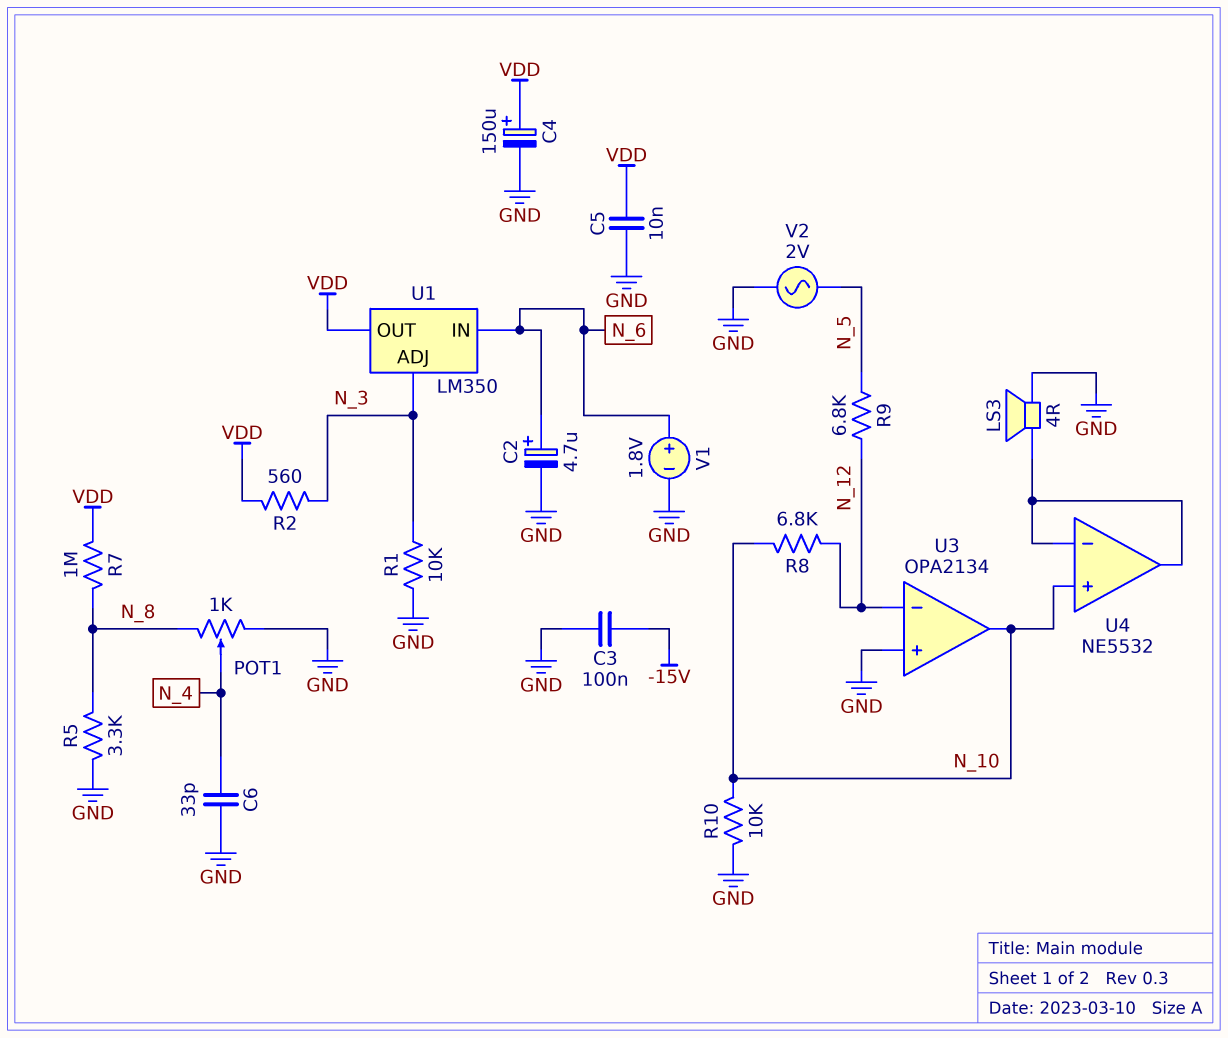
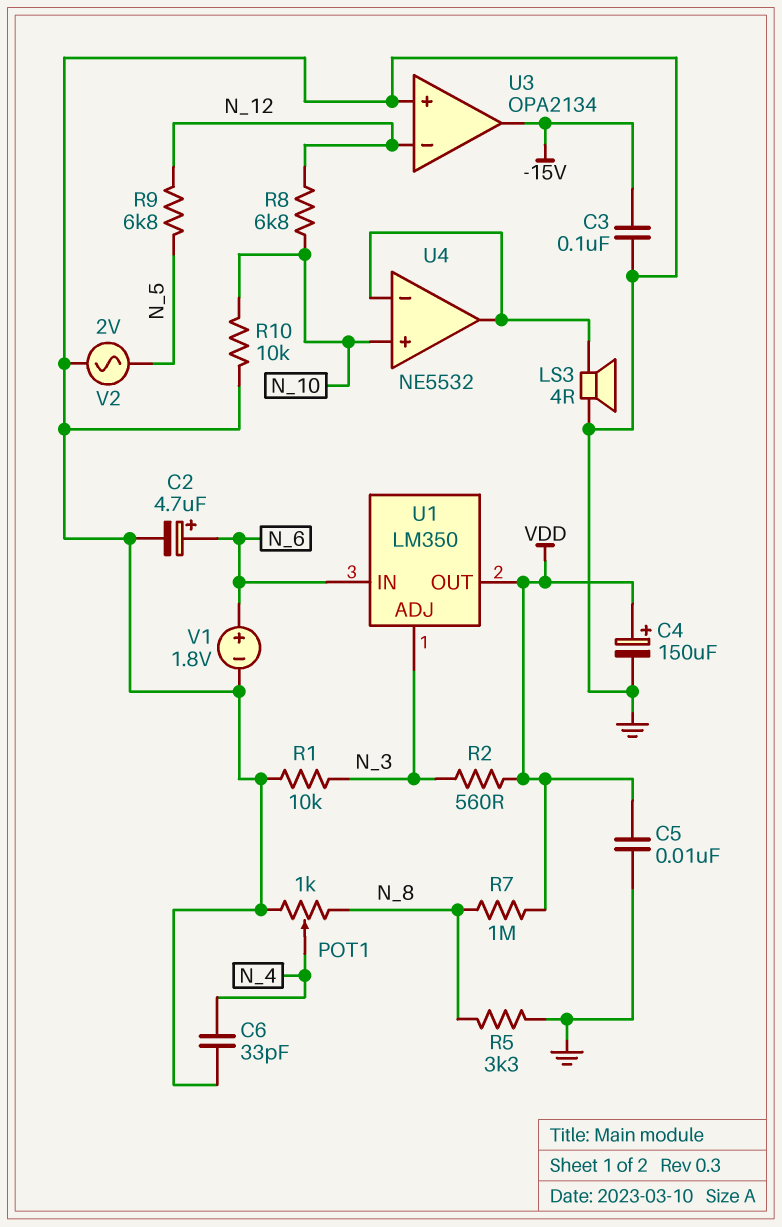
U3 pin out: N_10 -> -15V

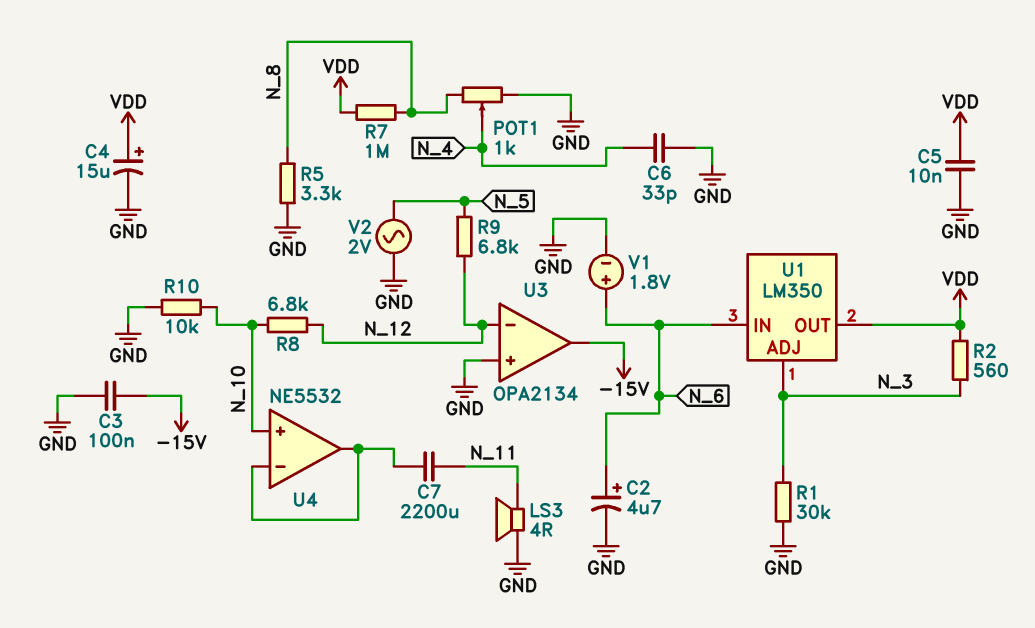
C4: 150uF (plus VDD, minus GND) -> 15uF (plus VDD, minus GND)
C7: none -> 2200uF (N_11, U4/in-)
LS3: speaker 4R (GND, U4/in-) -> speaker 4R (GND, N_11)
R1: 10k (GND, N_3) -> 30k (GND, N_3)

